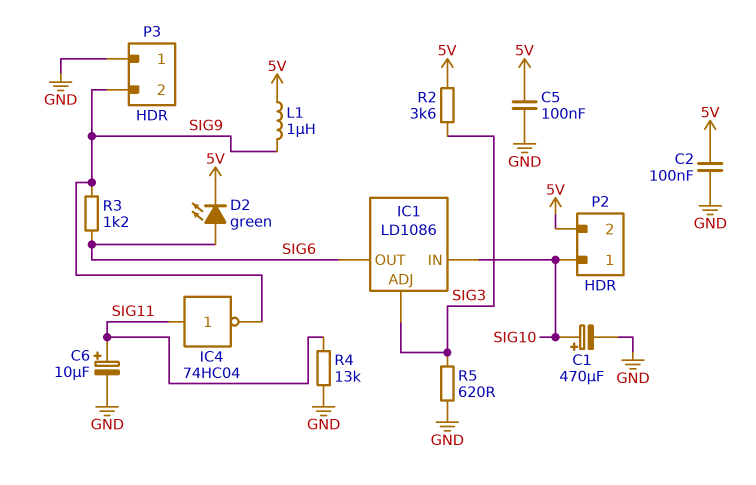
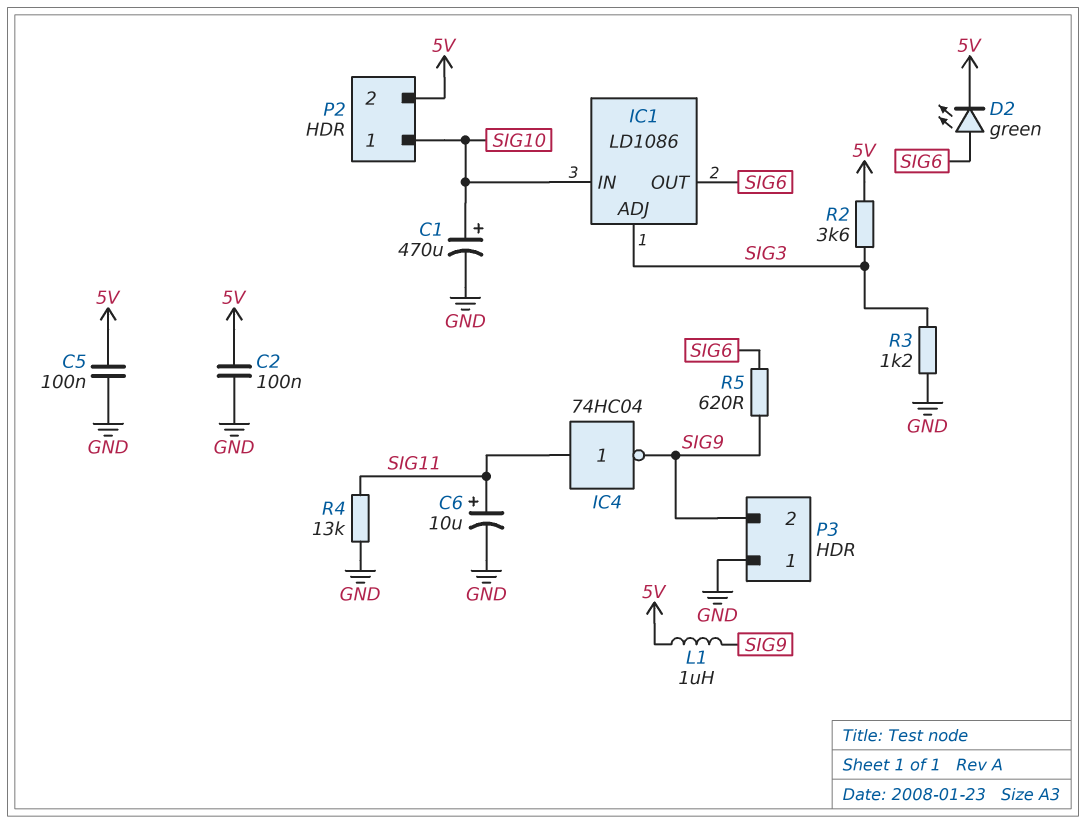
R3: 1.2k (SIG6, SIG9) -> 1.2k (GND, SIG3)
R5: 620 (GND, SIG3) -> 620 (SIG6, SIG9)

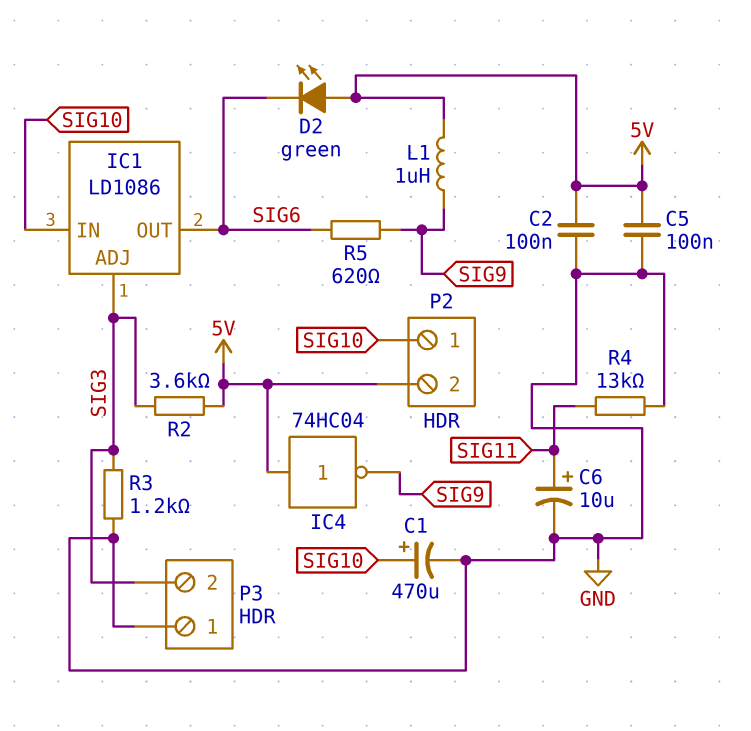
D2: LED green (A SIG6, K 5V) -> LED green (A 5V, K SIG6)
IC4: NOT 74HC04 (in SIG11, out SIG9) -> NOT 74HC04 (in 5V, out SIG9)
P3 pin 2: SIG9 -> SIG3

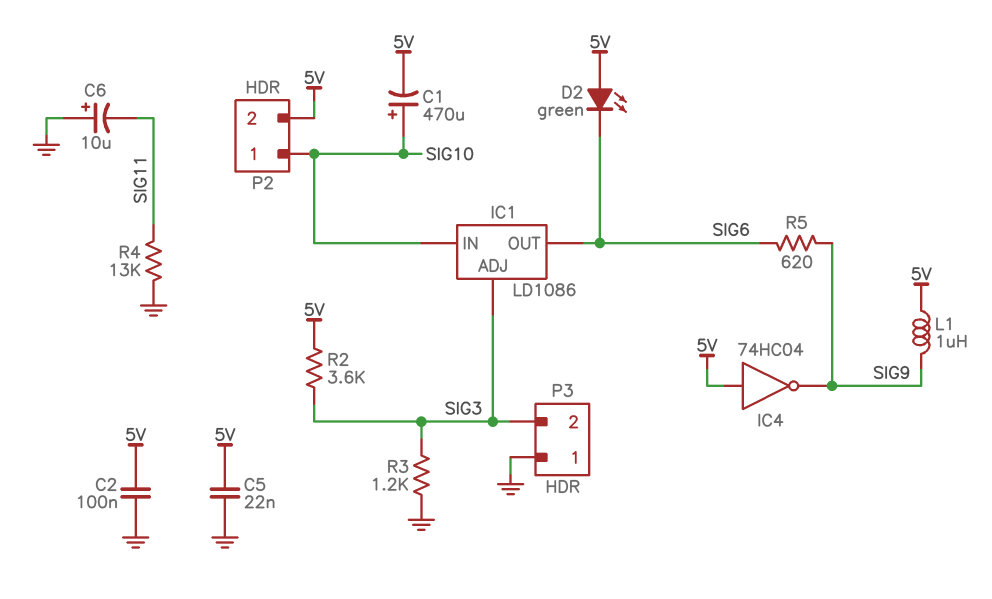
C1: 470uF (plus SIG10, minus GND) -> 470uF (plus SIG10, minus 5V)
C5: 100nF (5V, GND) -> 22nF (5V, GND)
C6: 10uF (plus SIG11, minus GND) -> 10uF (plus GND, minus SIG11)

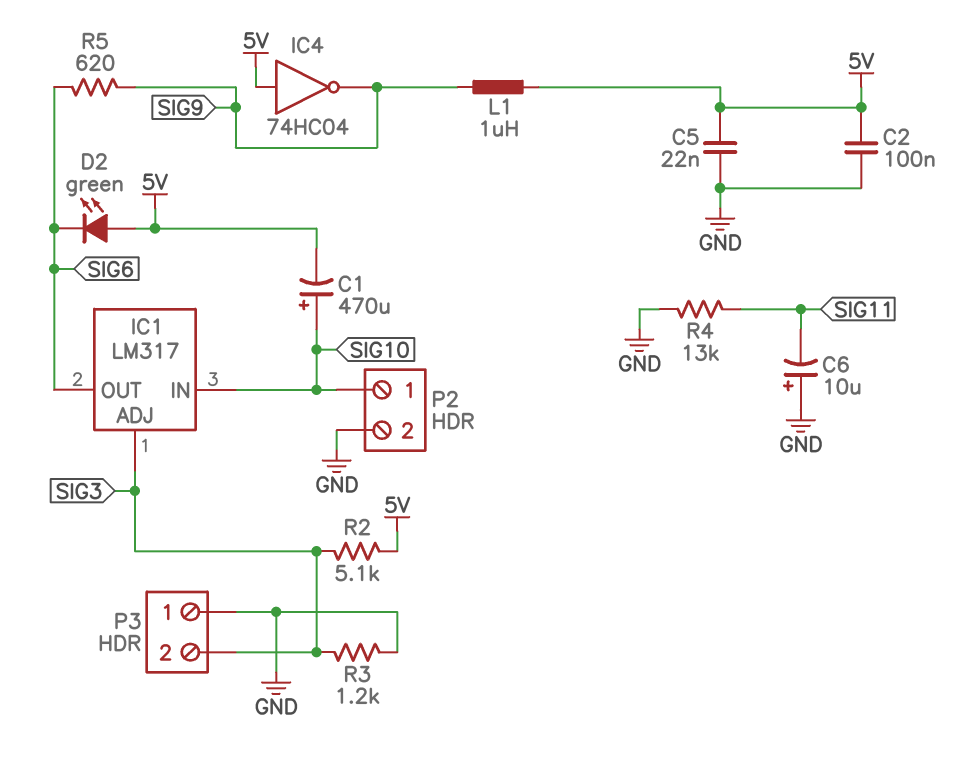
IC1: LD1086 -> LM317
P2 pin 2: 5V -> GND
R2: 3.6k (5V, SIG3) -> 5.1k (5V, SIG3)

